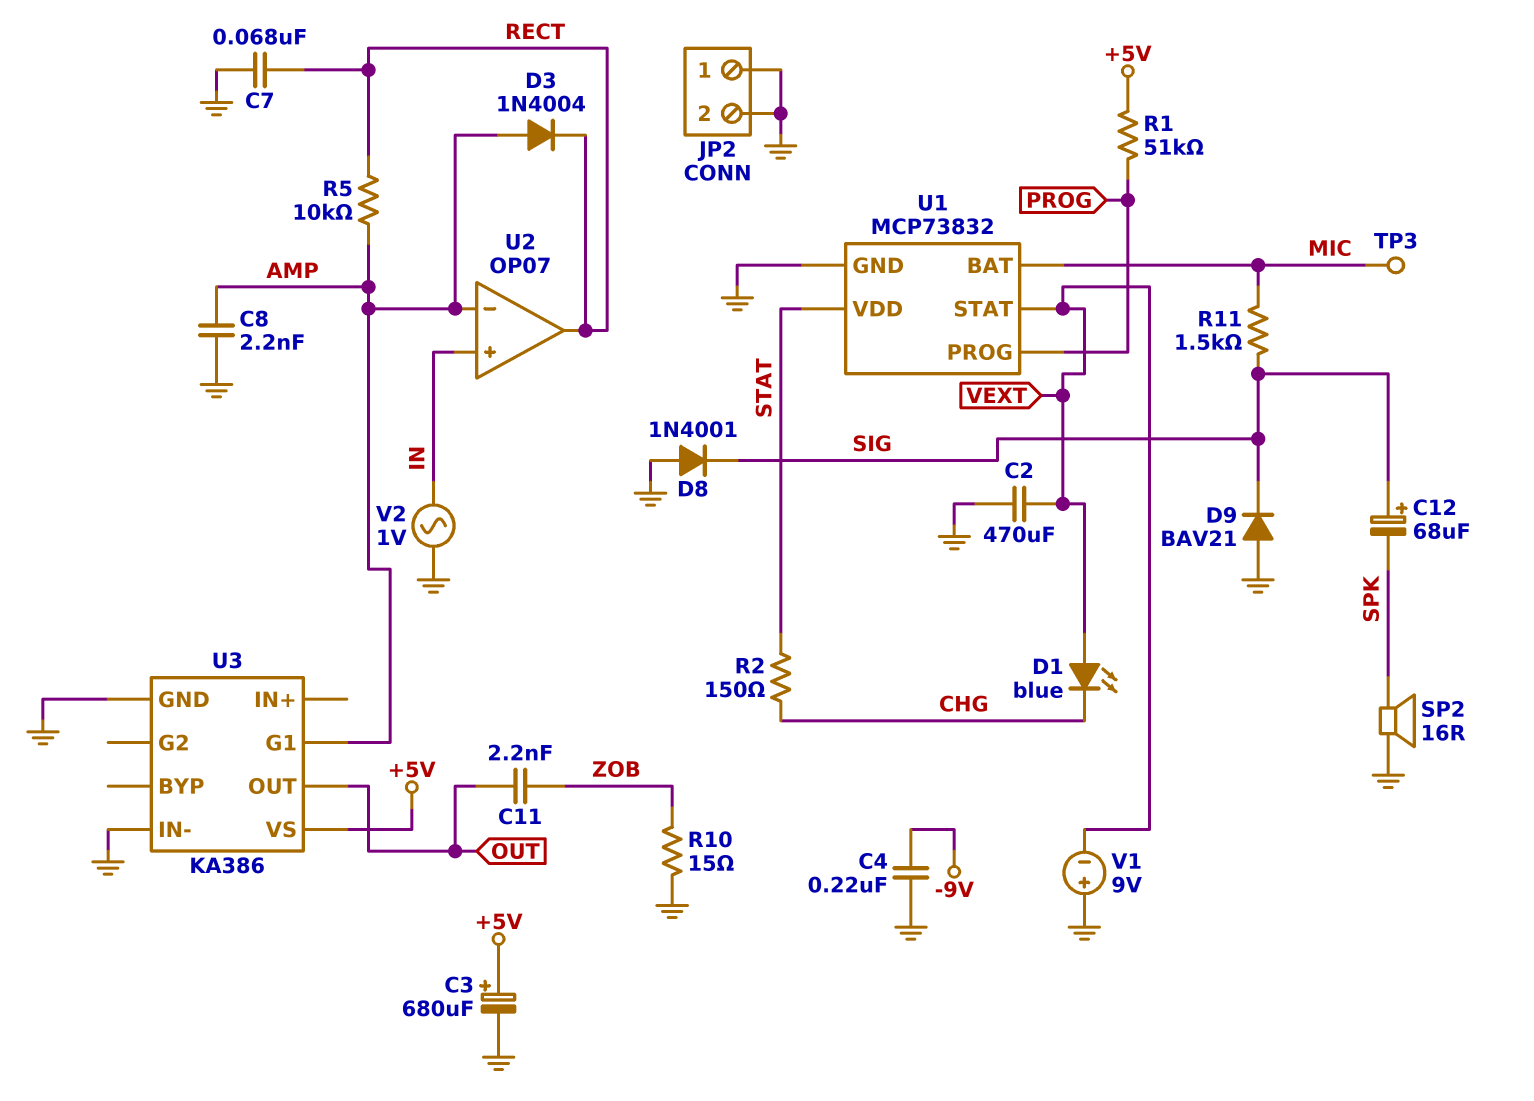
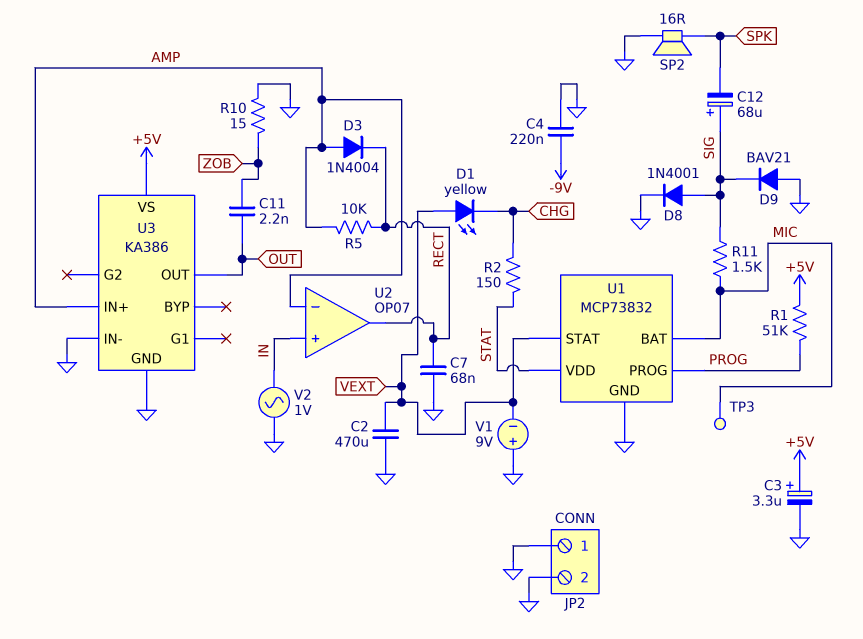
C3: 680uF (plus +5V, minus GND) -> 3.3uF (plus +5V, minus GND)
C8: 2.2nF (AMP, GND) -> none
D1: LED blue (A VEXT, K CHG) -> LED yellow (A VEXT, K CHG)
D8: diode 1N4001 (A GND, K SIG) -> diode 1N4001 (A SIG, K GND)
U3 pin G1: AMP -> none
U3 pin IN+: none -> AMP

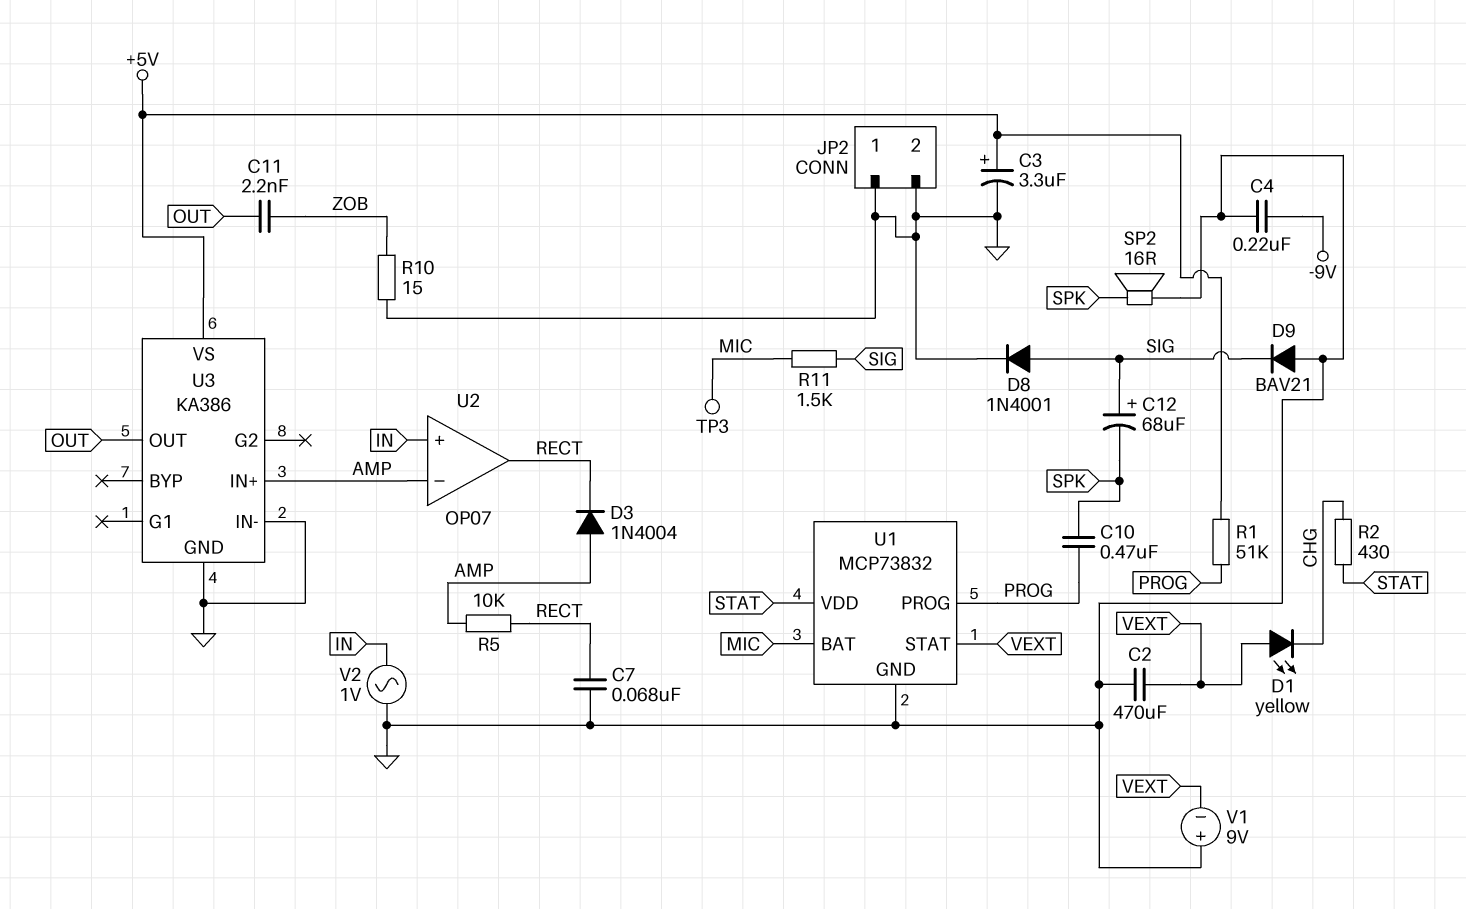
C10: none -> 470nF (PROG, SPK)
R2: 150 (CHG, STAT) -> 430 (CHG, STAT)

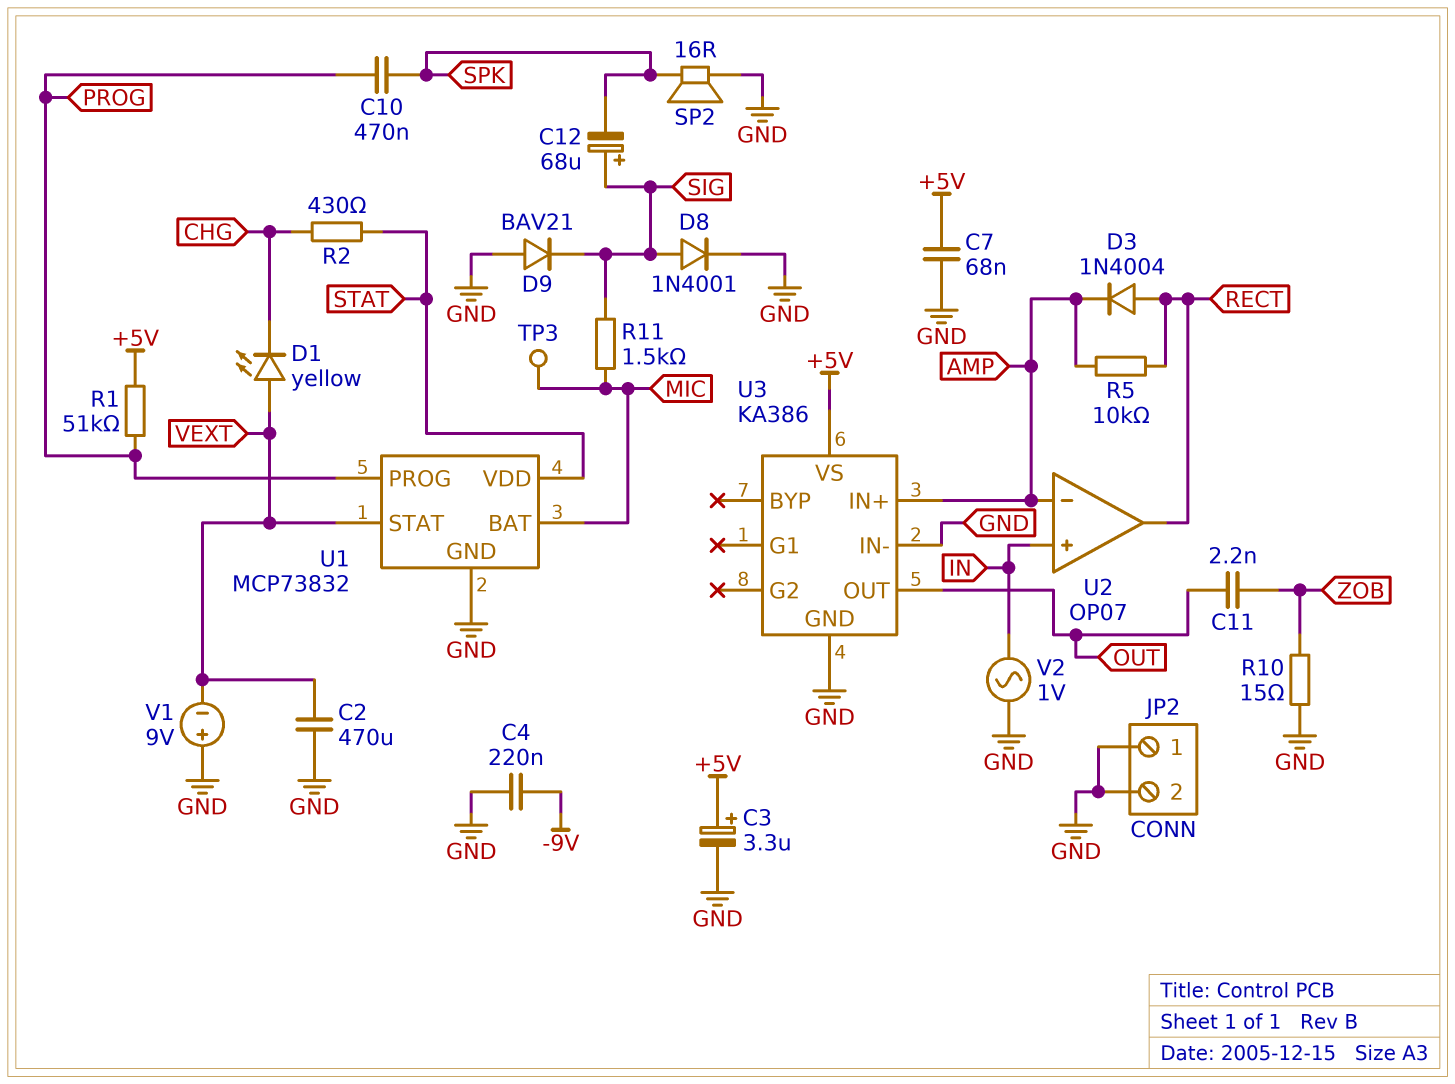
C7: 68nF (GND, RECT) -> 68nF (+5V, GND)
D3: diode 1N4004 (A AMP, K RECT) -> diode 1N4004 (A RECT, K AMP)

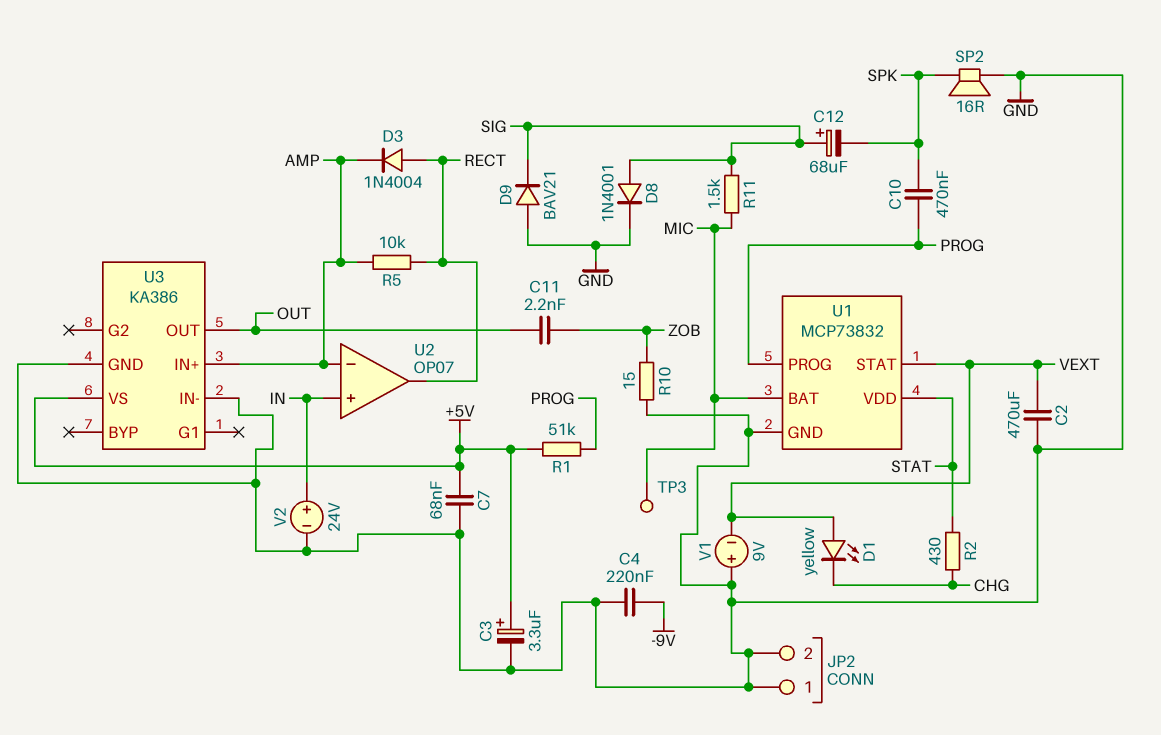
V2: AC 1V (GND, IN) -> 24V (plus IN, minus GND)

